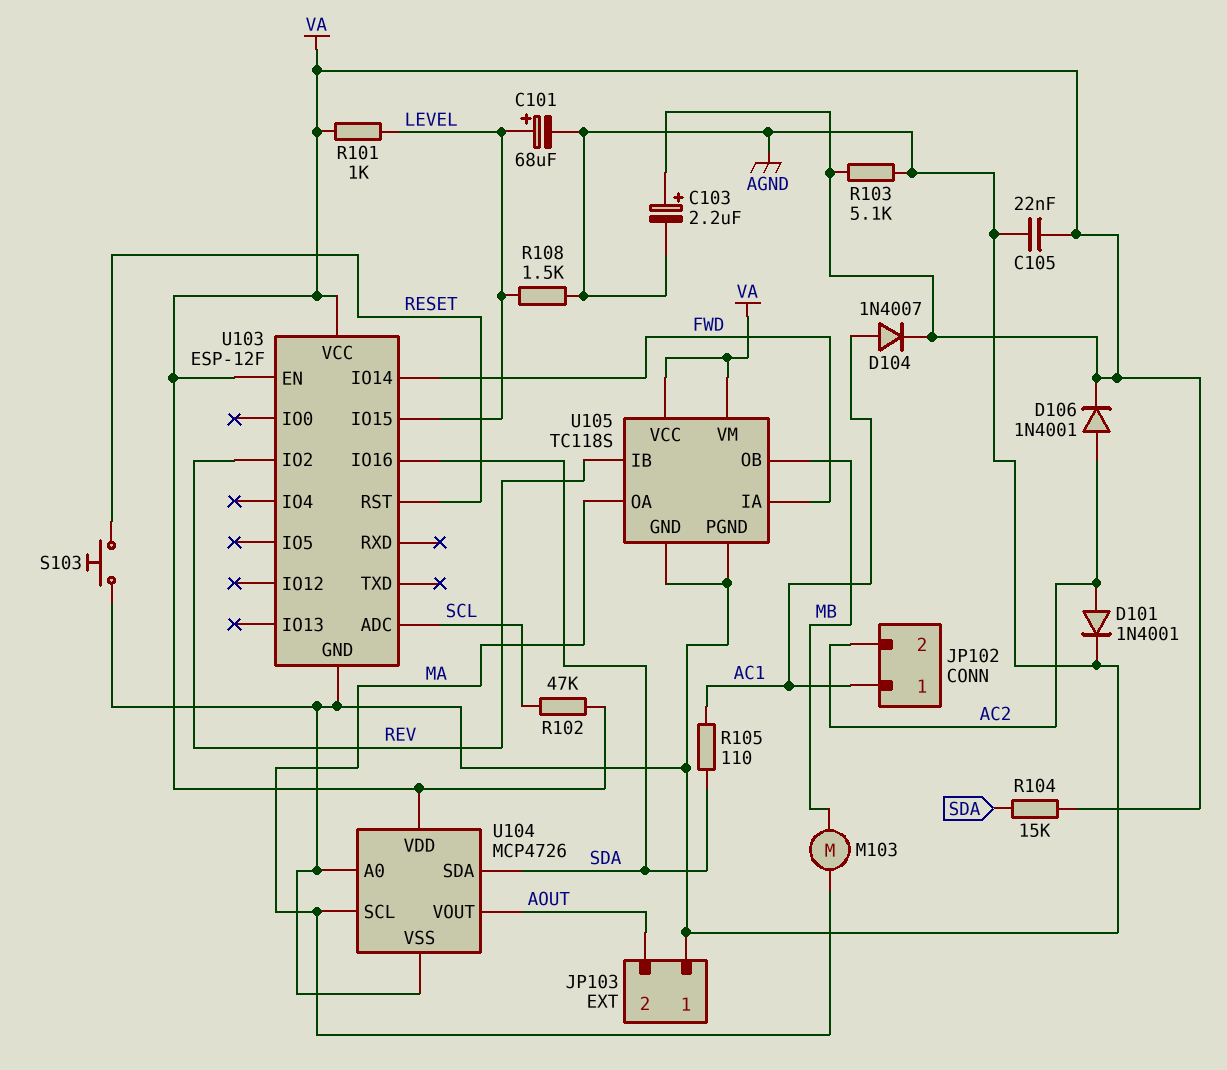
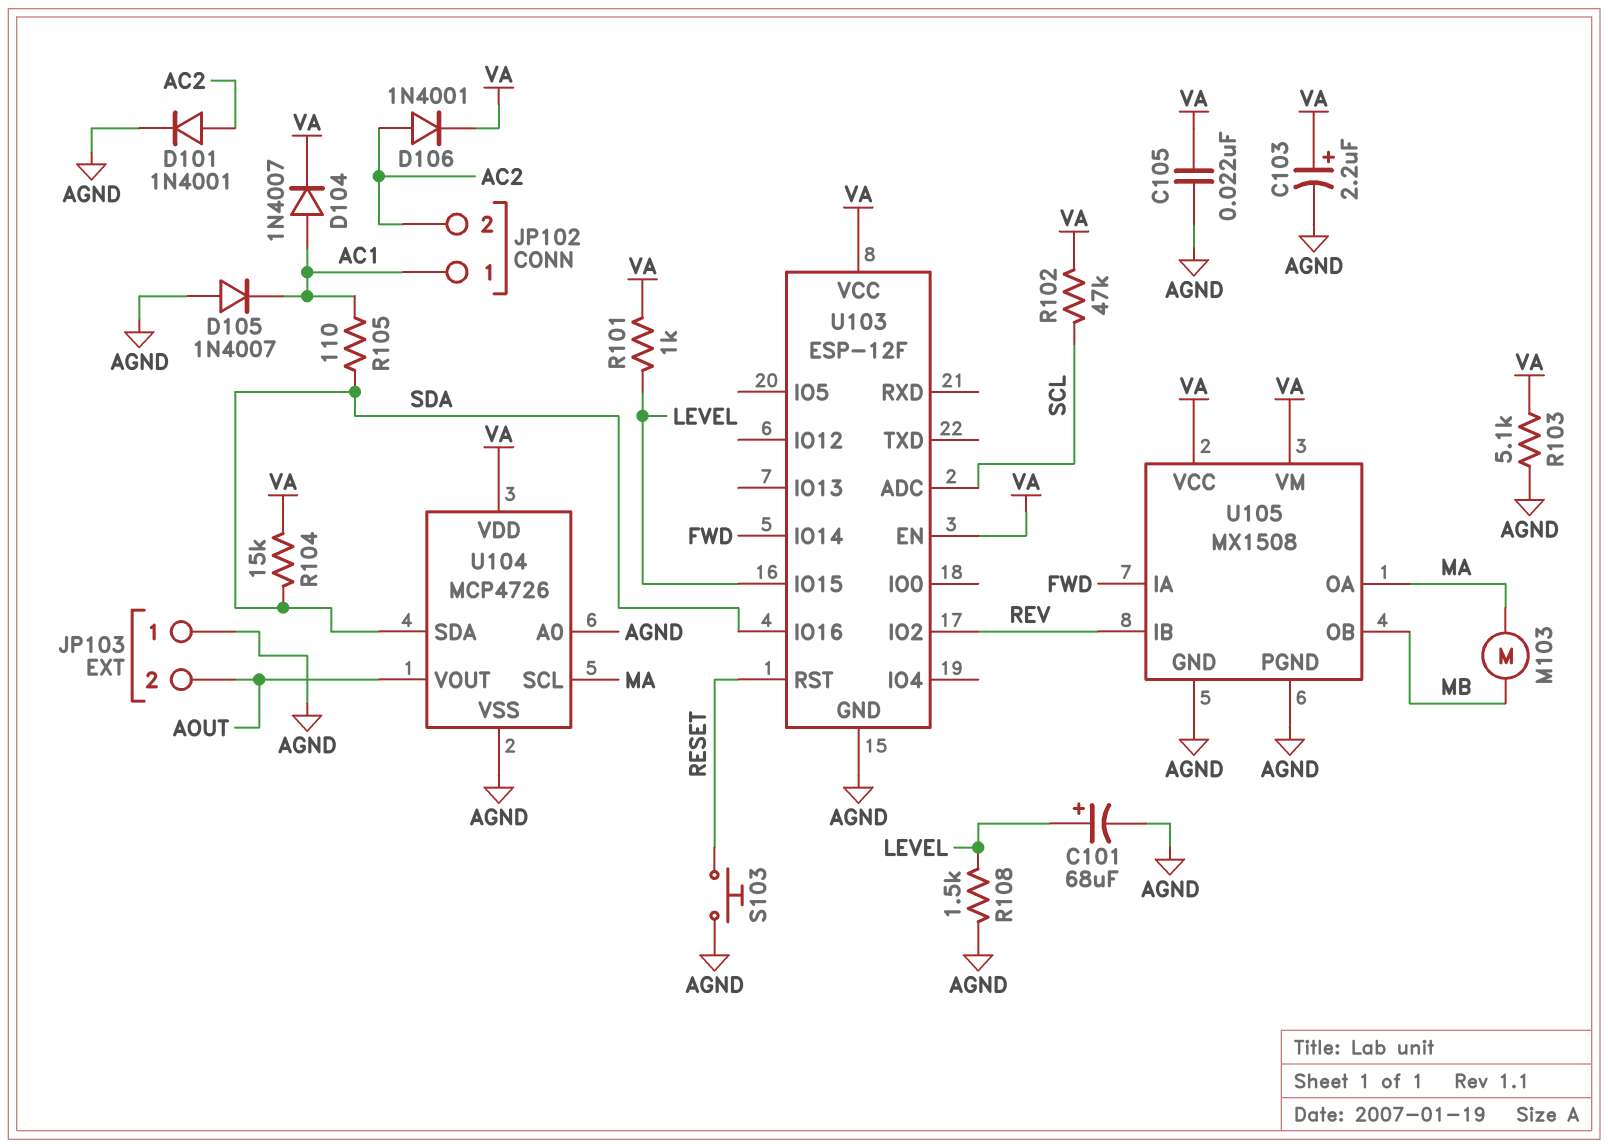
D105: none -> diode 1N4007 (A AGND, K AC1)
U105: TC118S -> MX1508

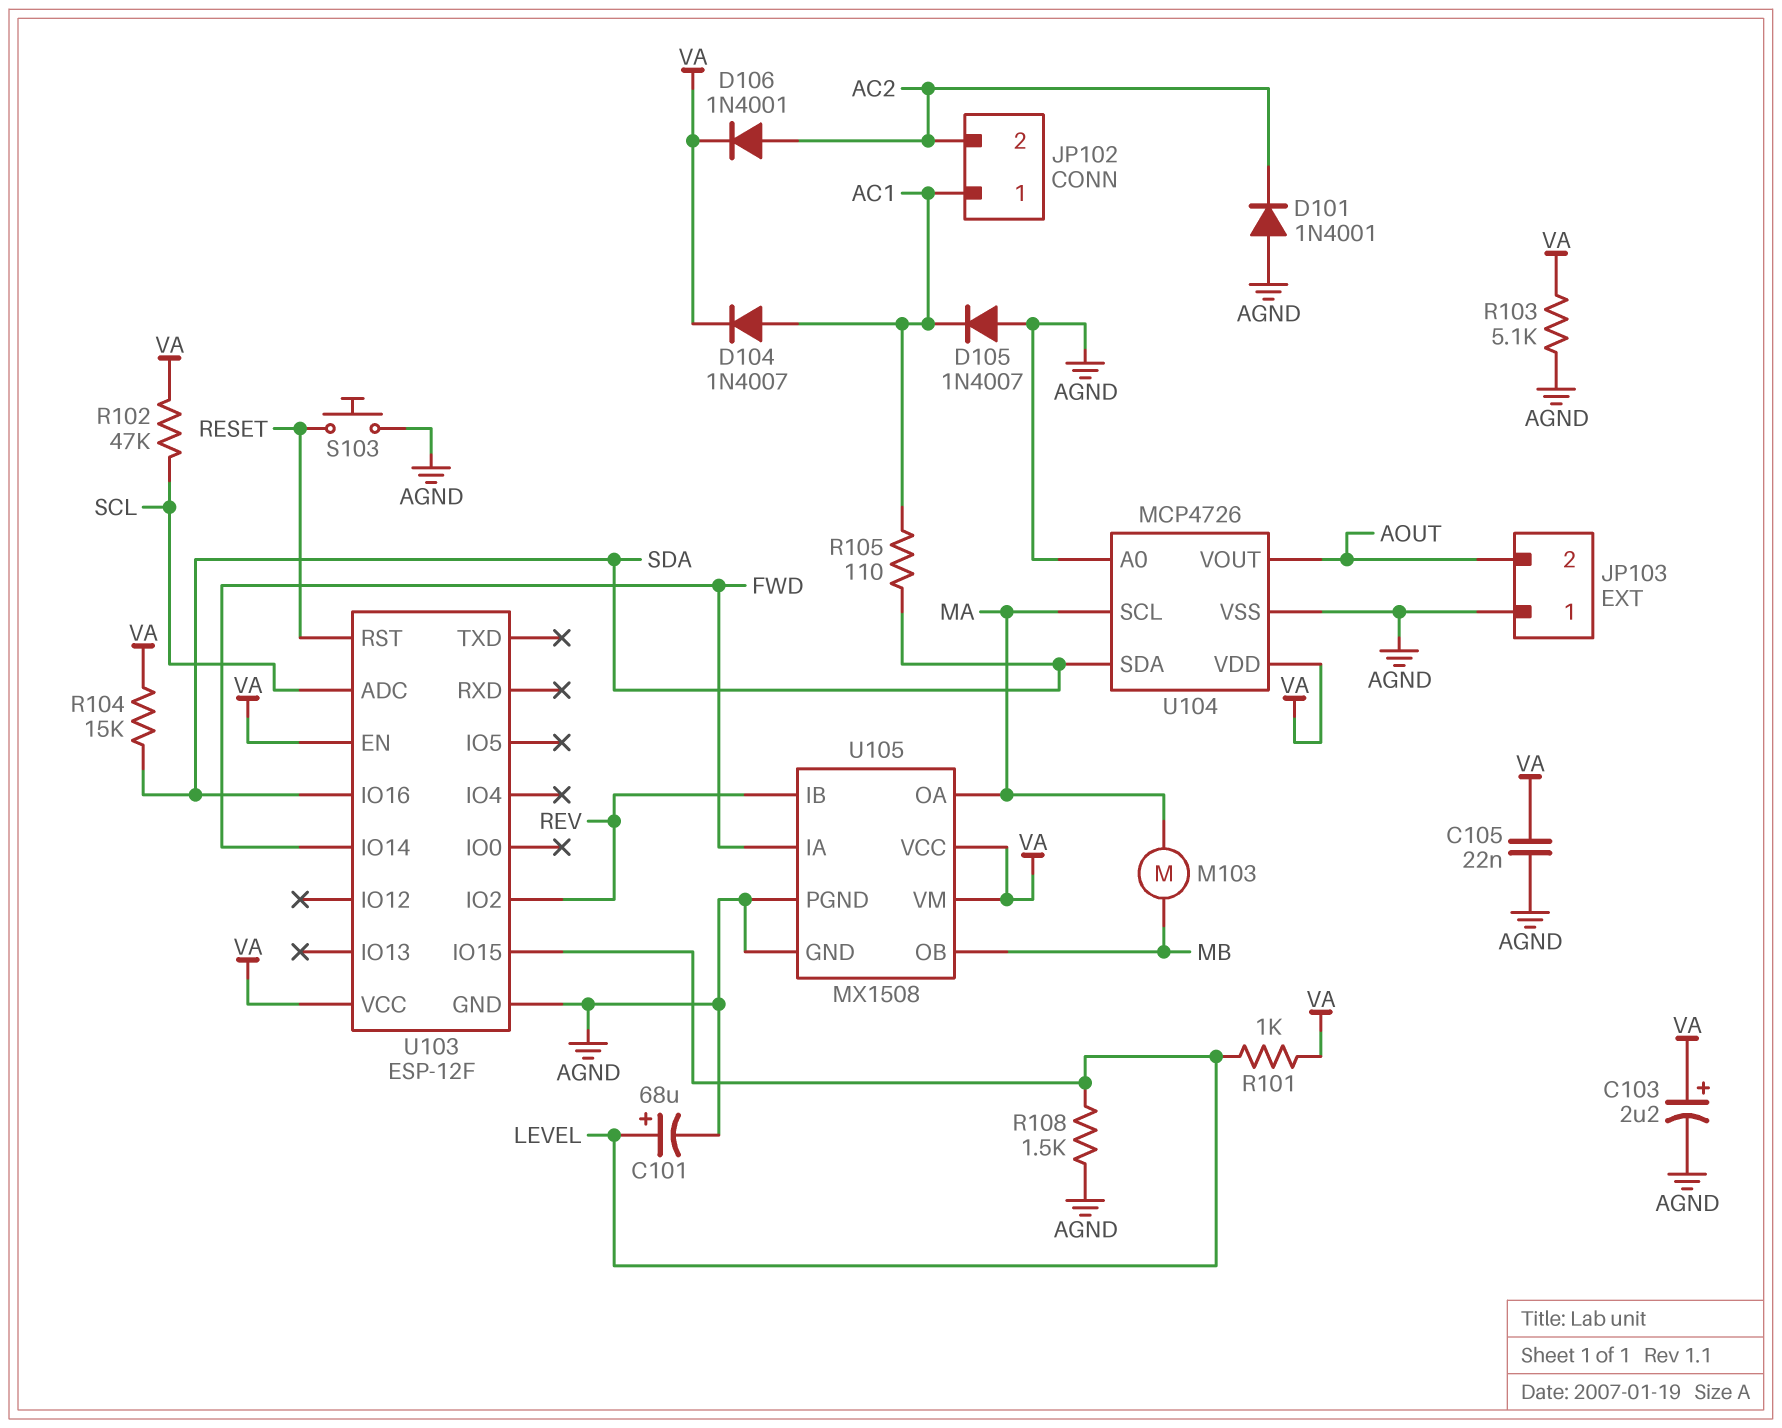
D101: diode 1N4001 (A AC2, K AGND) -> diode 1N4001 (A AGND, K AC2)

